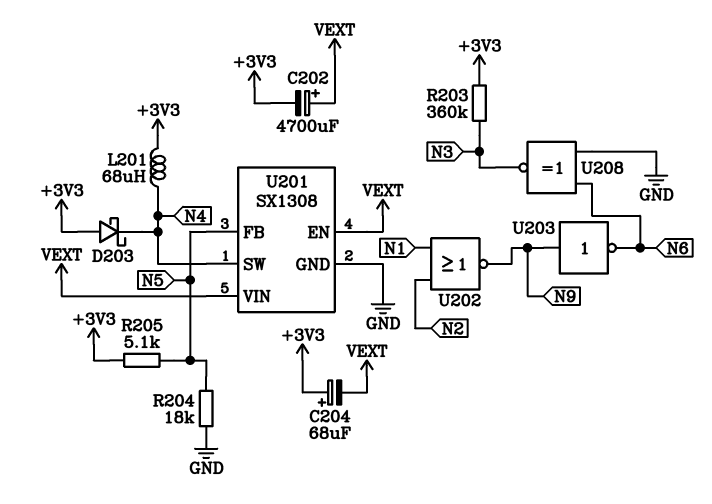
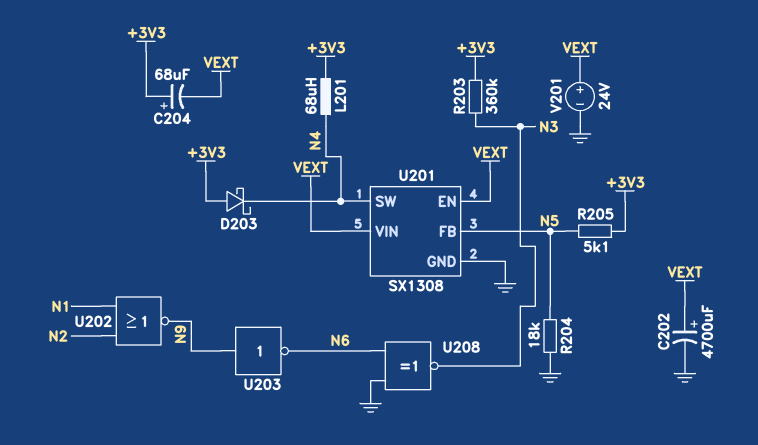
C202: 4700uF (plus VEXT, minus +3V3) -> 4700uF (plus VEXT, minus GND)
V201: none -> 24V (plus VEXT, minus GND)

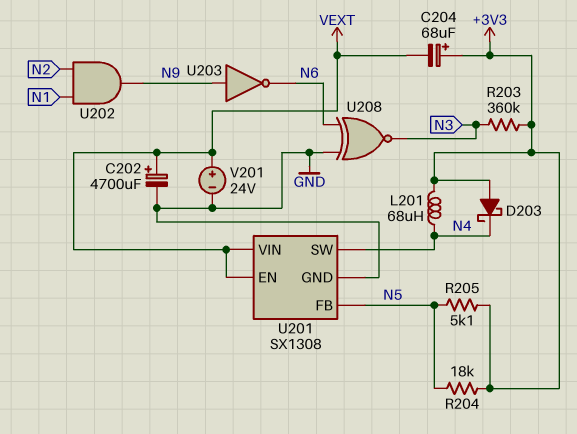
R204: 18k (GND, N5) -> 18k (+3V3, N5)
U202: NOR (in N1, in N2, out N9) -> AND (in N1, in N2, out N9)

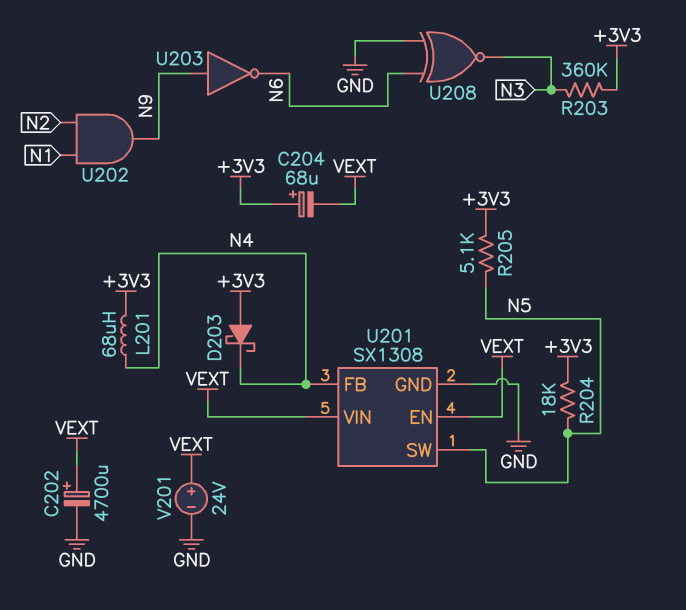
U201 pin FB: N5 -> N4
U201 pin SW: N4 -> N5

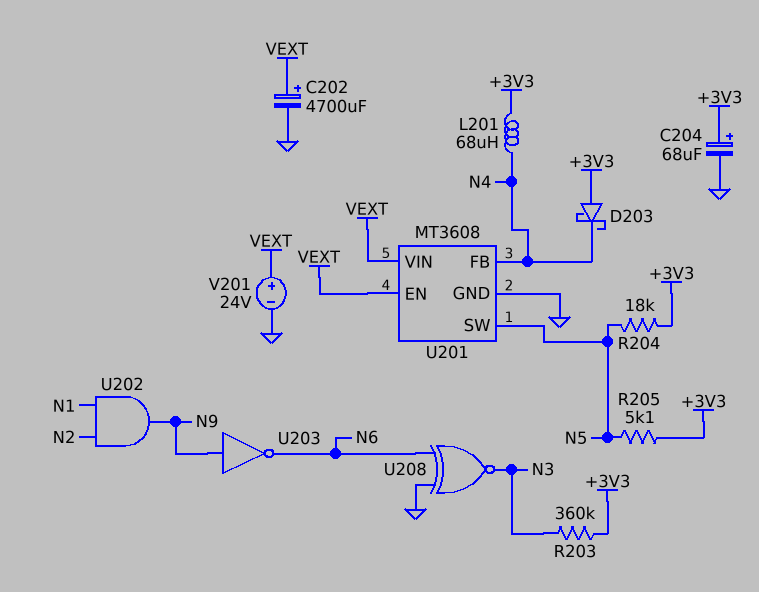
C204: 68uF (plus +3V3, minus VEXT) -> 68uF (plus +3V3, minus GND)
U201: SX1308 -> MT3608

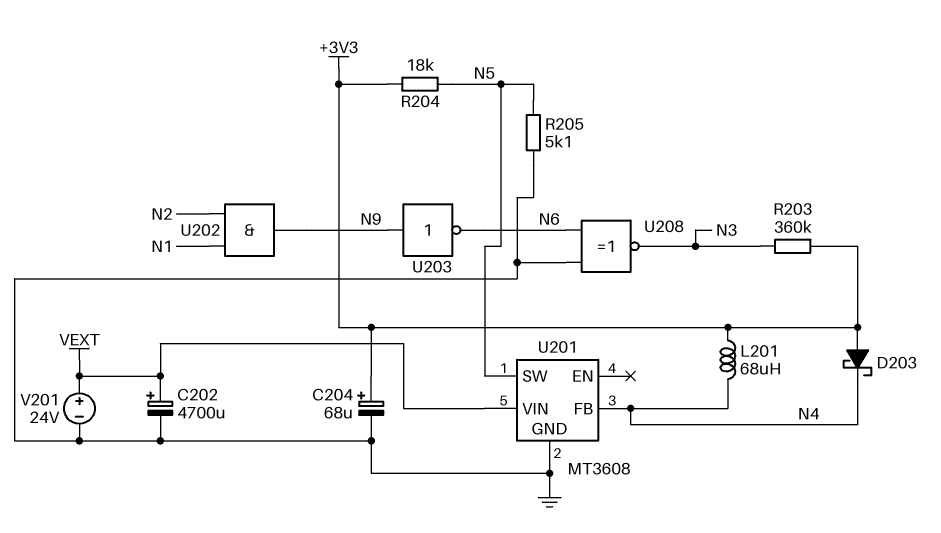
R205: 5.1k (+3V3, N5) -> 5.1k (GND, N5)
U201 pin EN: VEXT -> none

